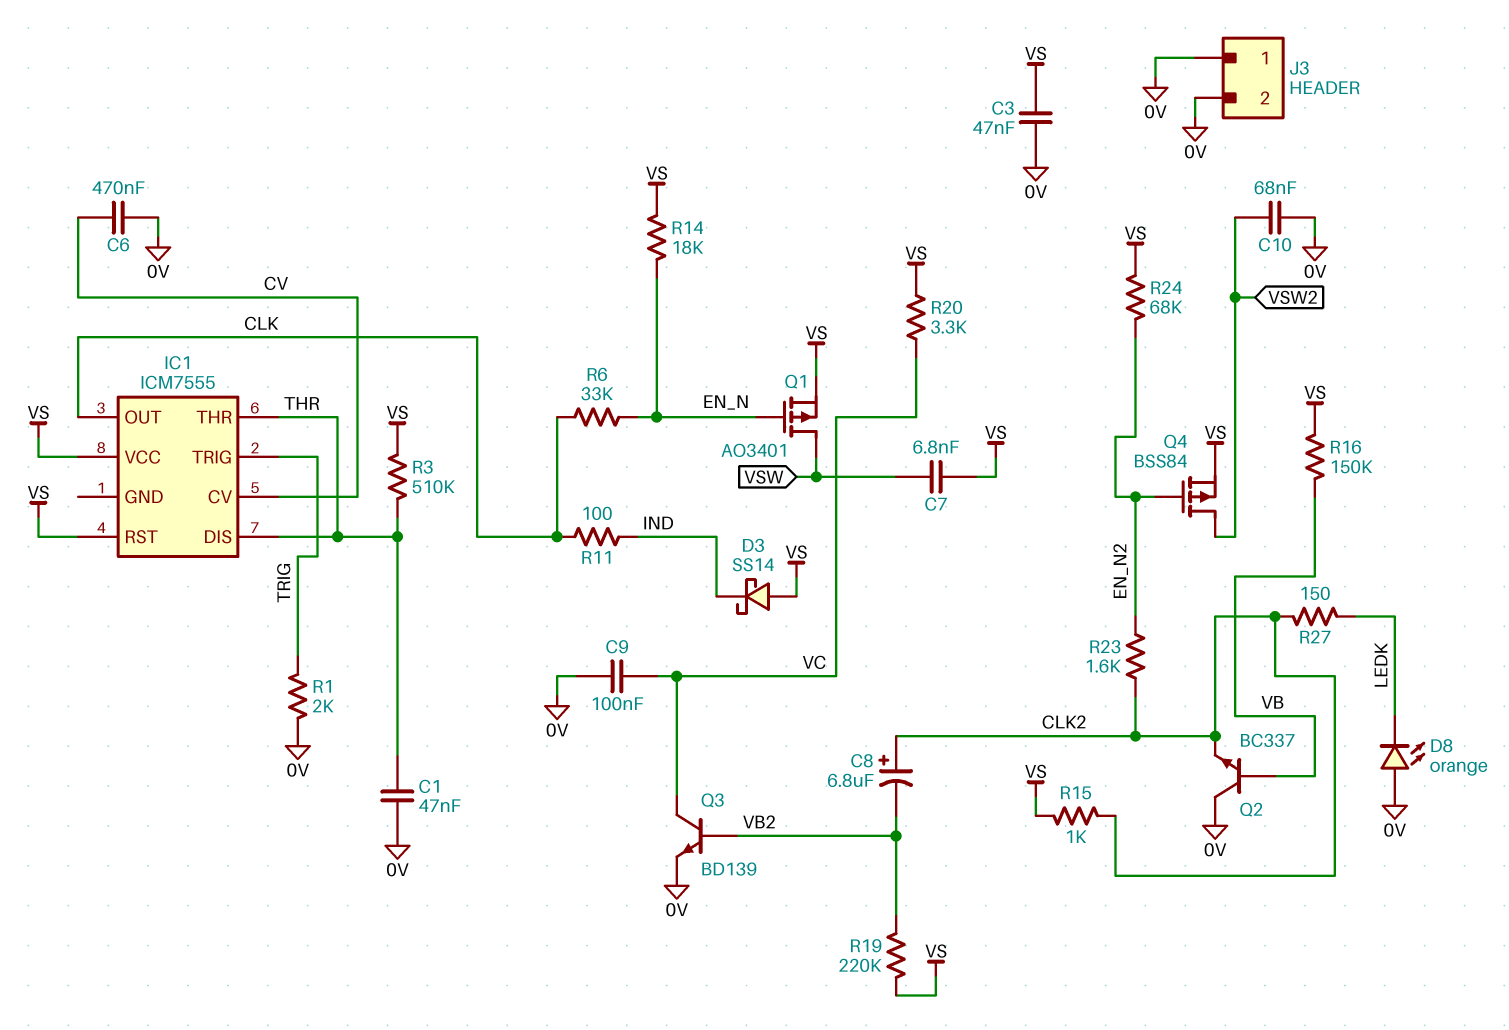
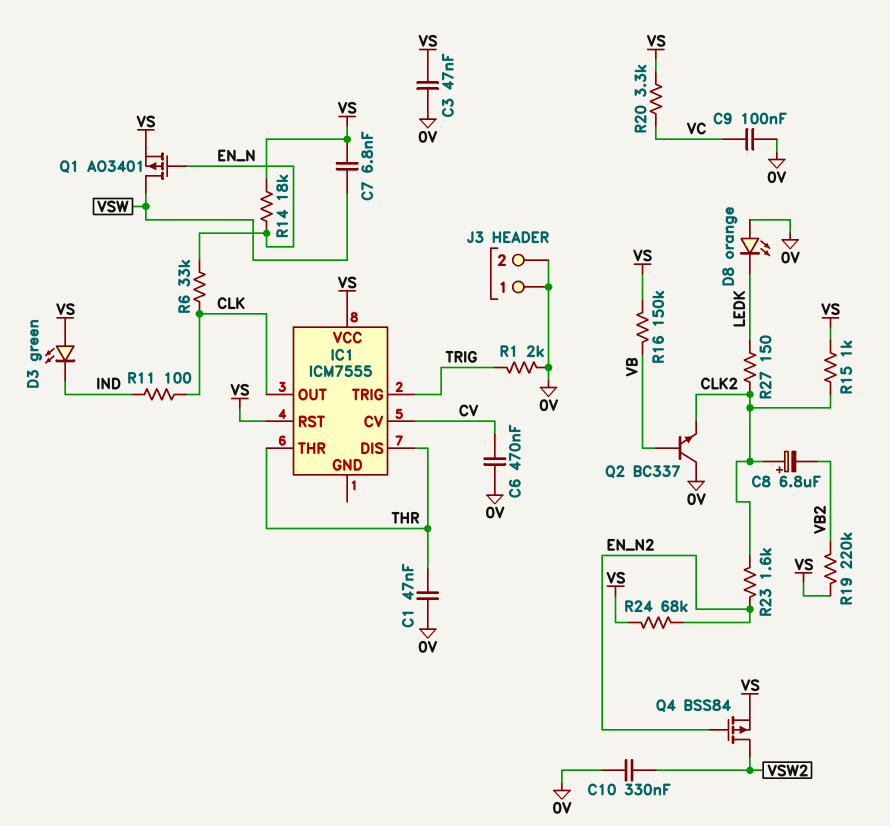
C10: 68nF (0V, VSW2) -> 330nF (0V, VSW2)
D3: schottky SS14 (A VS, K IND) -> LED green (A VS, K IND)
Q3: NPN BD139 (B VB2, C VC, E 0V) -> none
R3: 510k (THR, VS) -> none

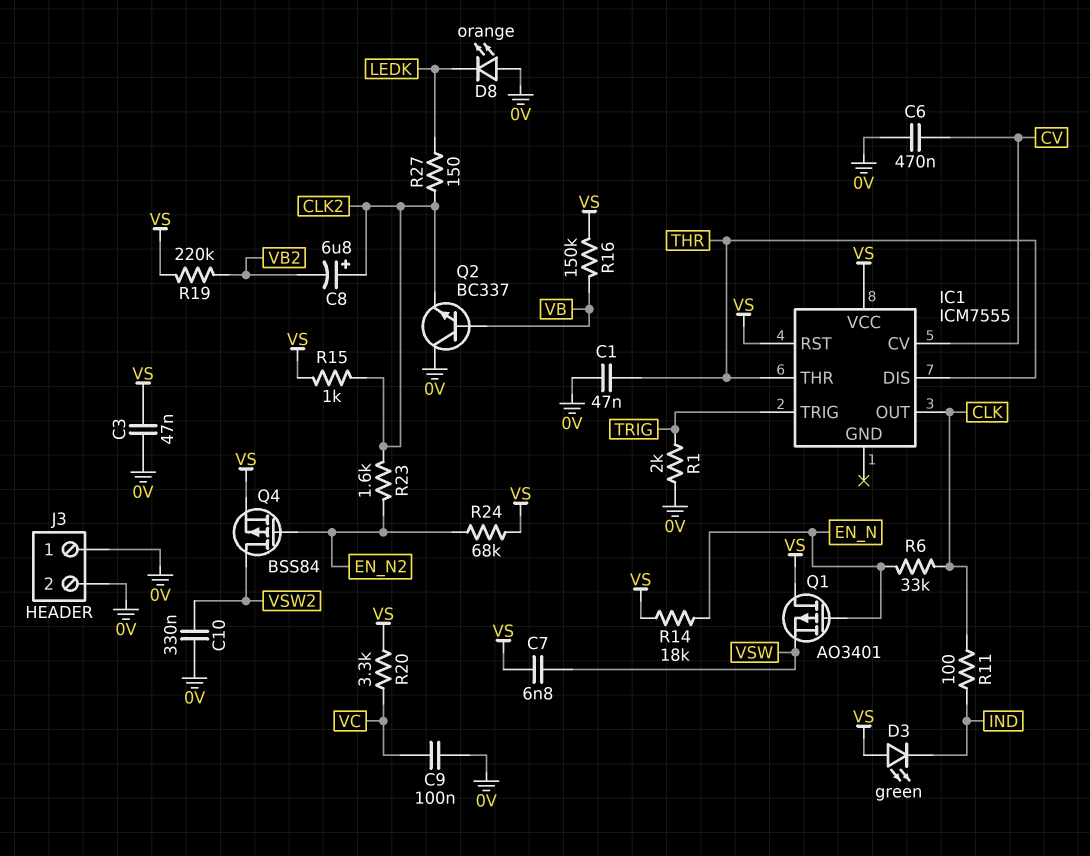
Q1: PMOS AO3401 (G EN_N, D VSW, S VS) -> PMOS AO3401 (G EN_N, D VS, S VSW)

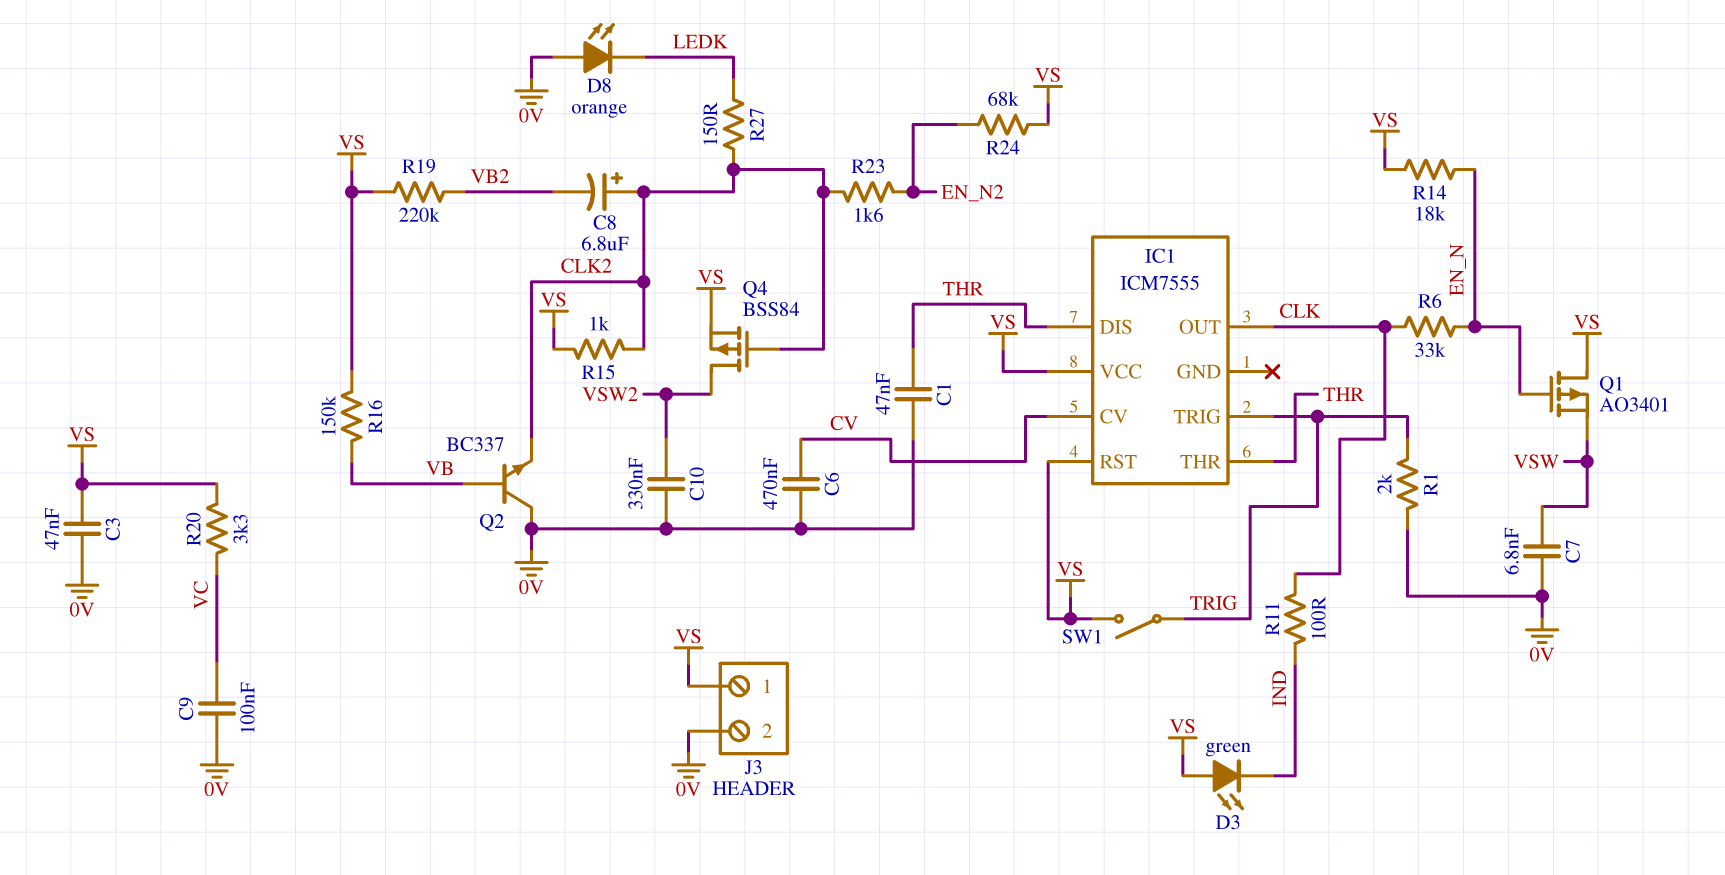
C7: 6.8nF (VS, VSW) -> 6.8nF (0V, VSW)
J3 pin 1: 0V -> VS
Q4: PMOS BSS84 (G EN_N2, D VSW2, S VS) -> PMOS BSS84 (G CLK2, D VSW2, S VS)
SW1: none -> switch (TRIG, VS)

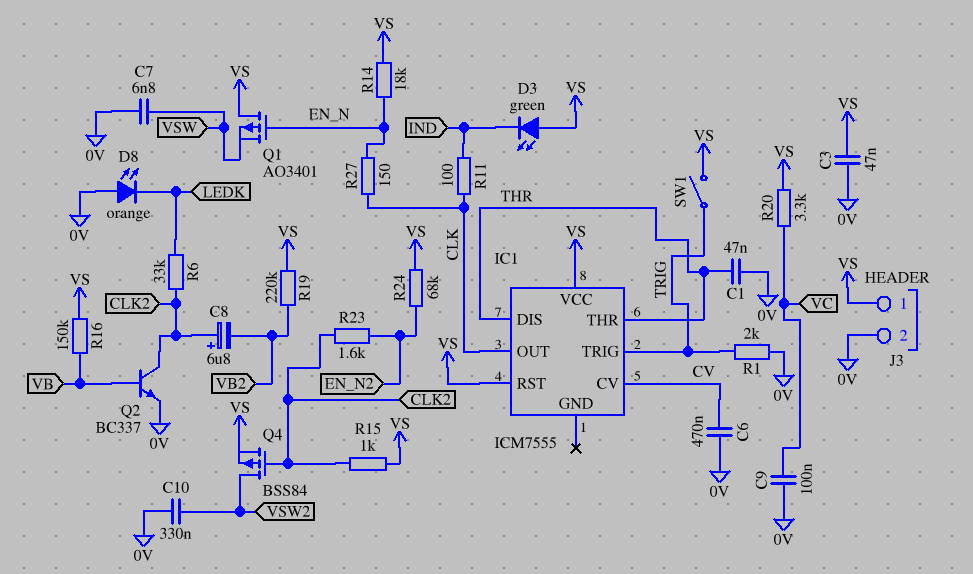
Q2: NPN BC337 (B VB, C 0V, E CLK2) -> NPN BC337 (B VB, C CLK2, E 0V)
R6: 33k (CLK, EN_N) -> 33k (CLK2, LEDK)
R27: 150 (CLK2, LEDK) -> 150 (CLK, EN_N)

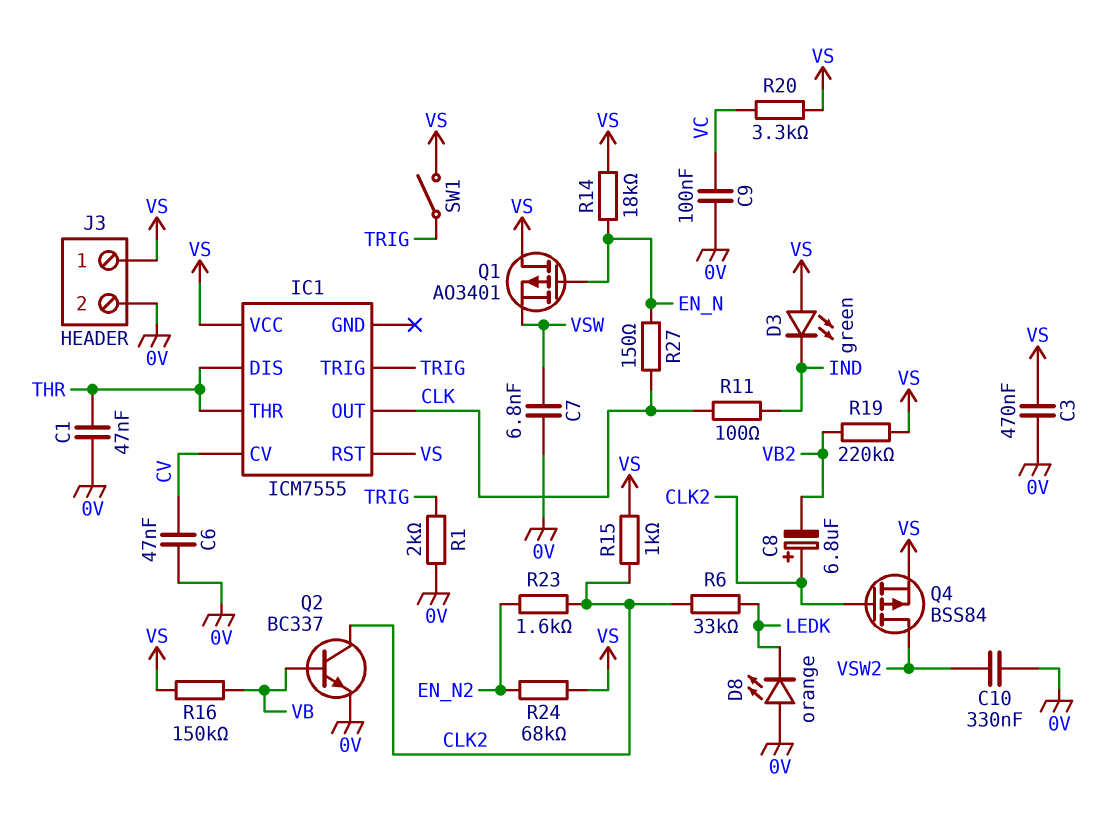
C3: 47nF (0V, VS) -> 470nF (0V, VS)
C6: 470nF (0V, CV) -> 47nF (0V, CV)

